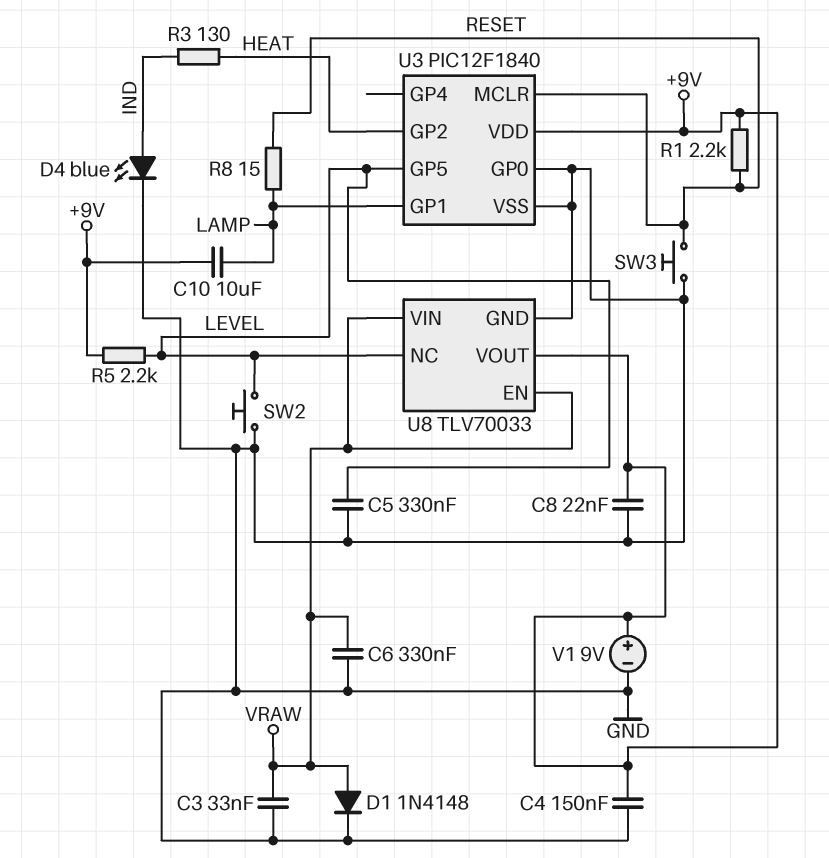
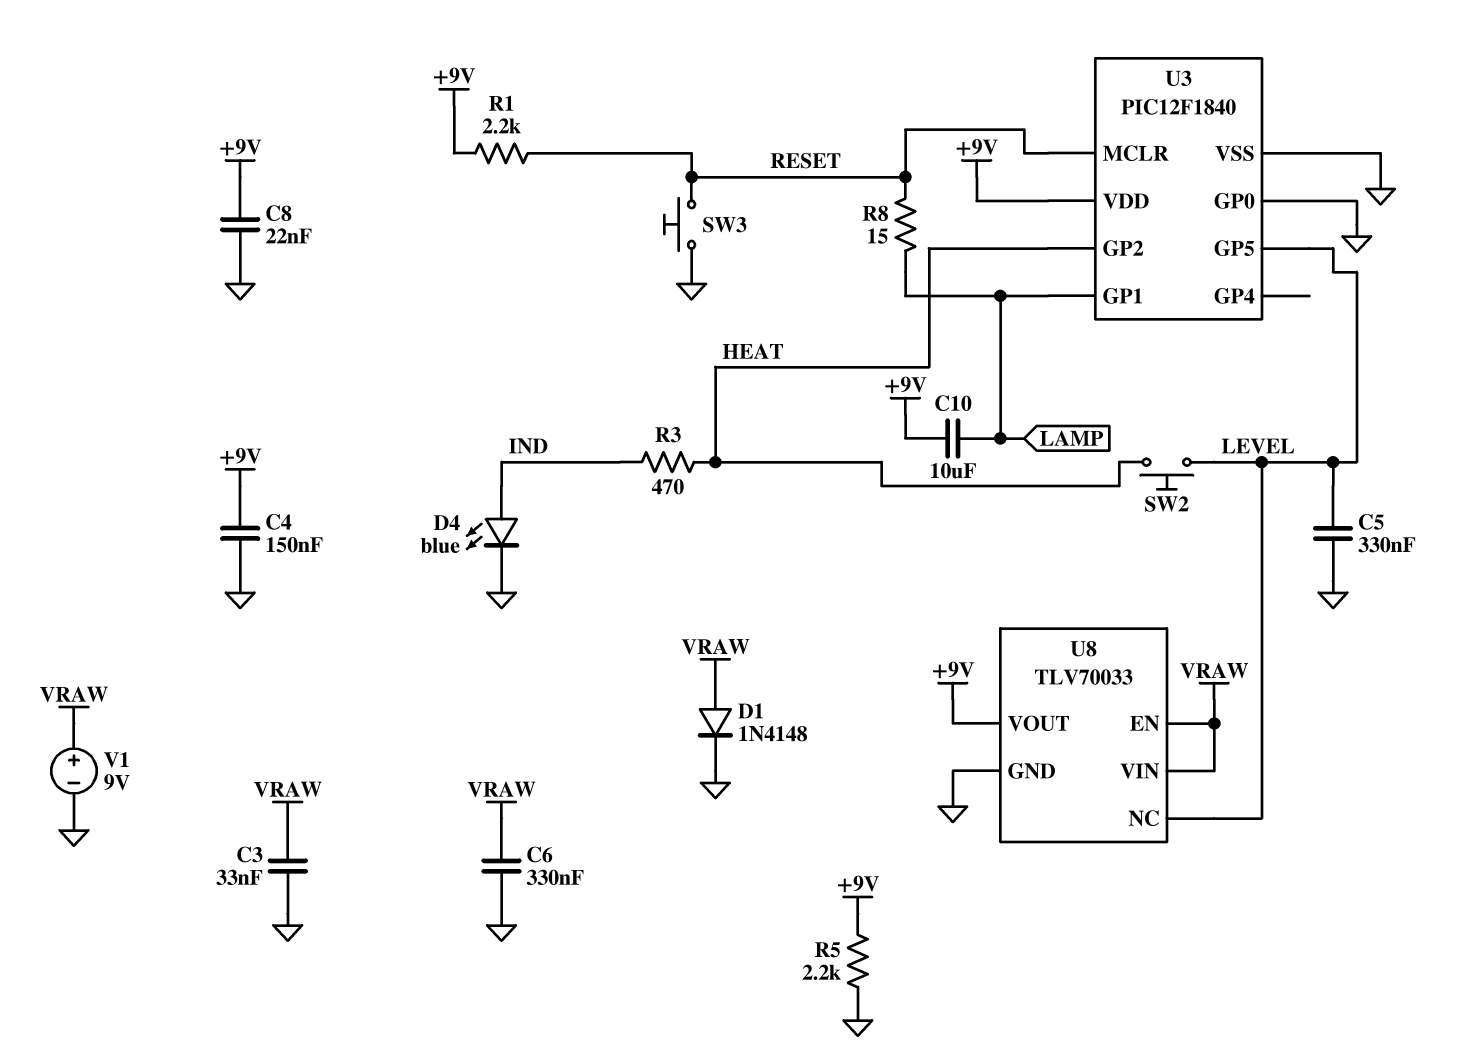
R3: 130 (HEAT, IND) -> 470 (HEAT, IND)
R5: 2.2k (+9V, LEVEL) -> 2.2k (+9V, GND)
SW2: button (GND, LEVEL) -> button (HEAT, LEVEL)
V1: 9V (plus +9V, minus GND) -> 9V (plus VRAW, minus GND)

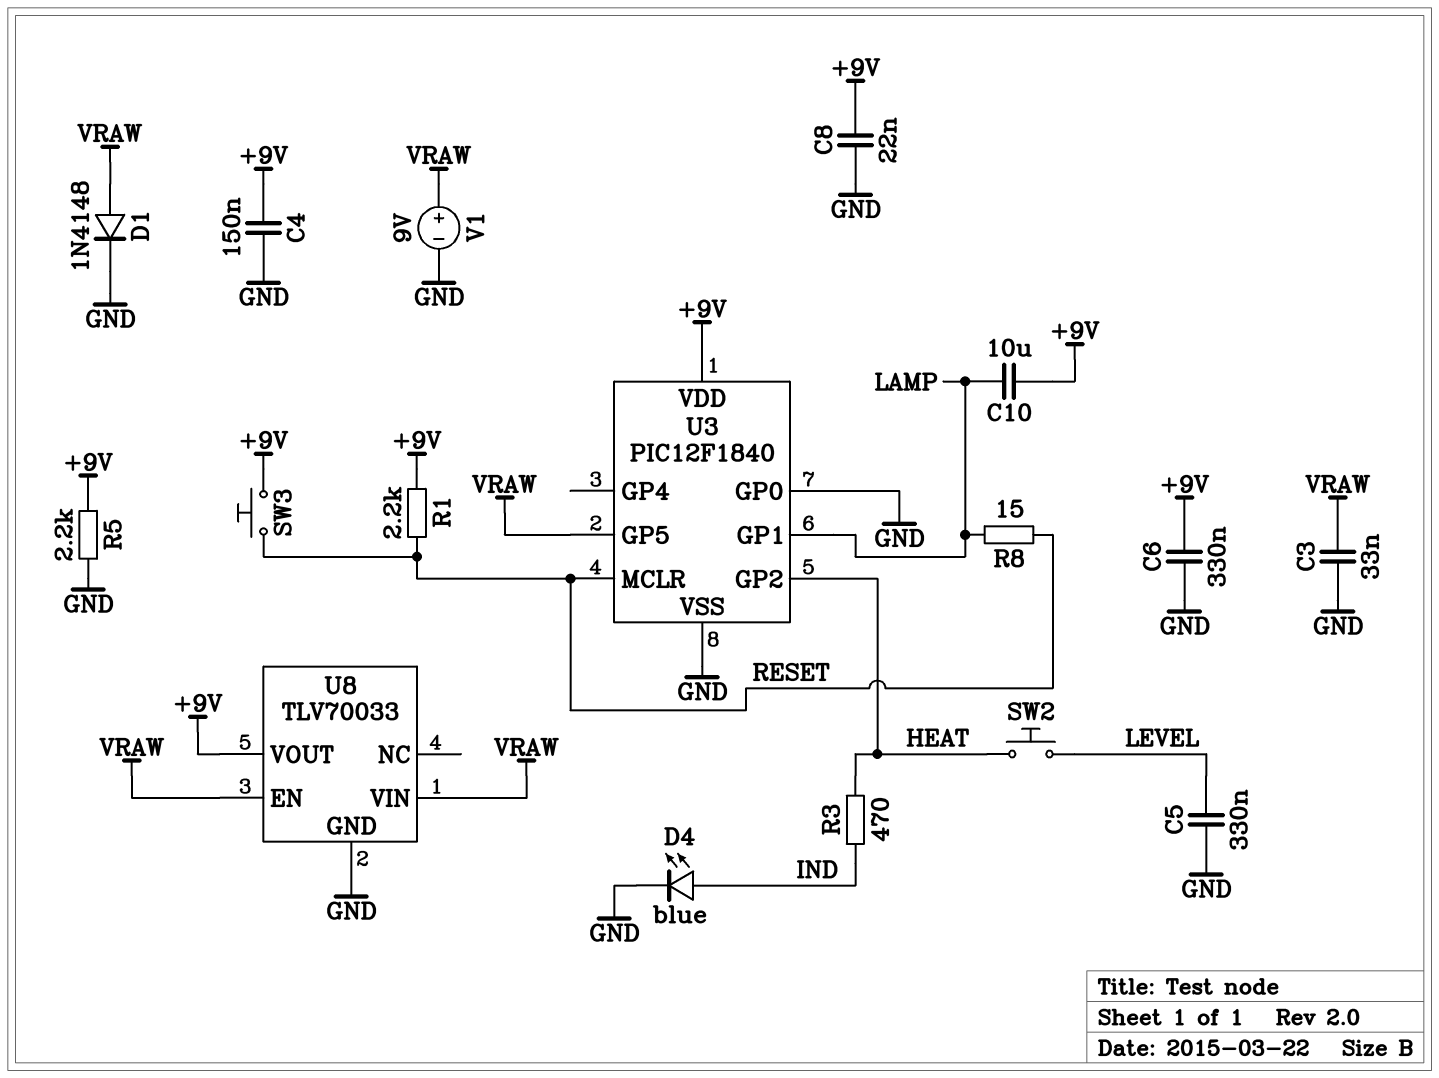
C6: 330nF (GND, VRAW) -> 330nF (+9V, GND)
SW3: button (GND, RESET) -> button (+9V, RESET)
U3 pin GP5: LEVEL -> VRAW
U8 pin NC: LEVEL -> none

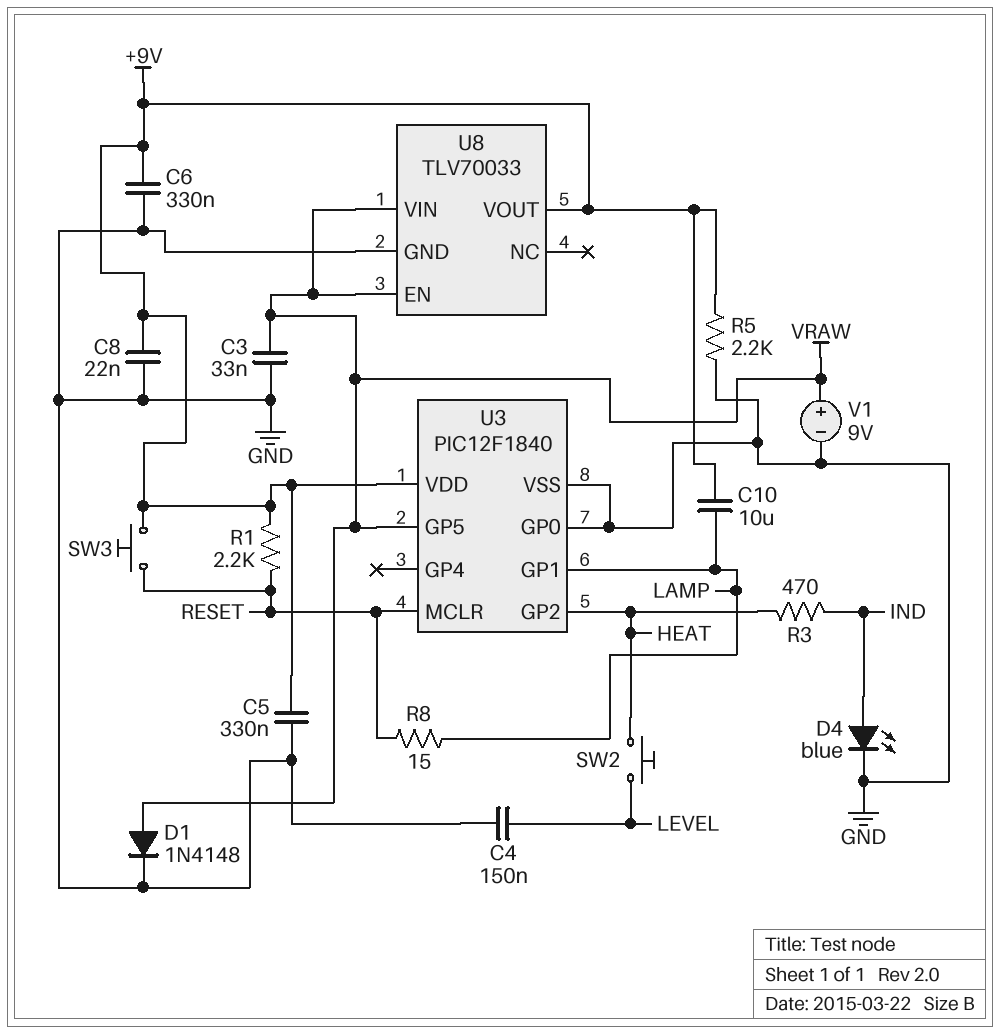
C4: 150nF (+9V, GND) -> 150nF (GND, LEVEL)
C5: 330nF (GND, LEVEL) -> 330nF (+9V, GND)

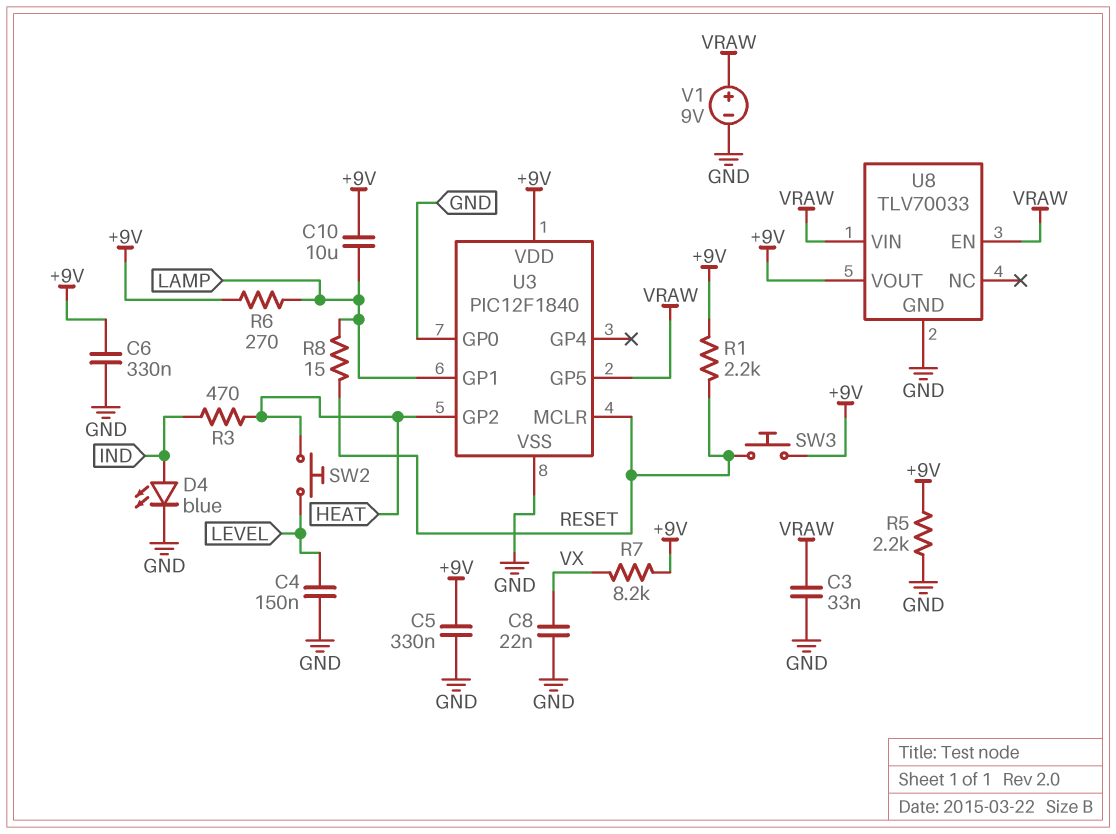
C8: 22nF (+9V, GND) -> 22nF (GND, VX)
D1: diode 1N4148 (A VRAW, K GND) -> none
R6: none -> 270 (+9V, LAMP)
R7: none -> 8.2k (+9V, VX)

